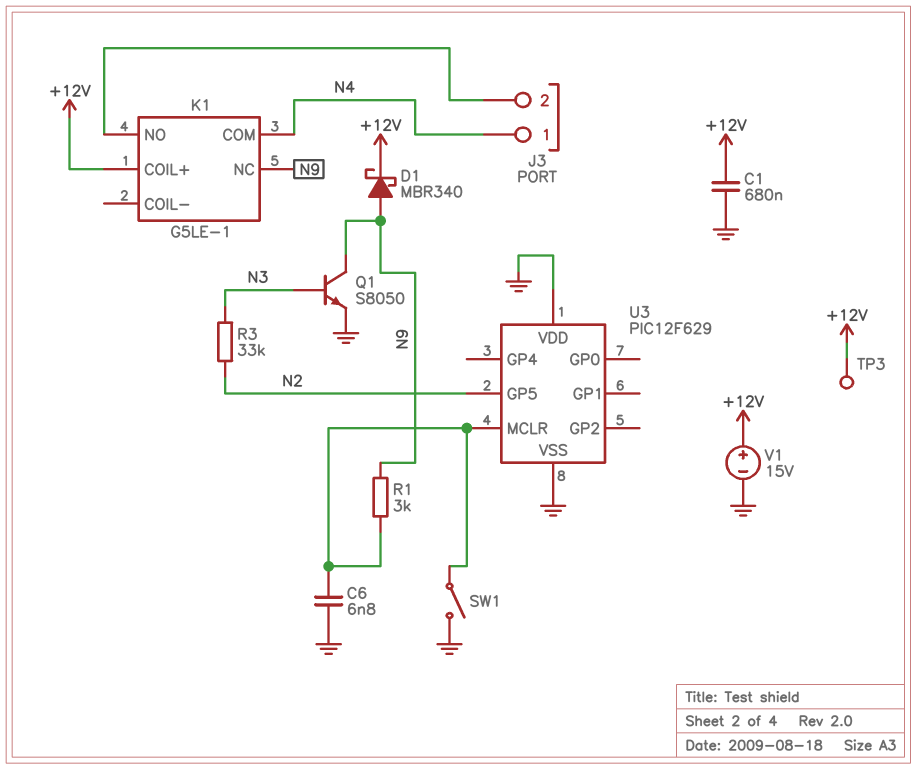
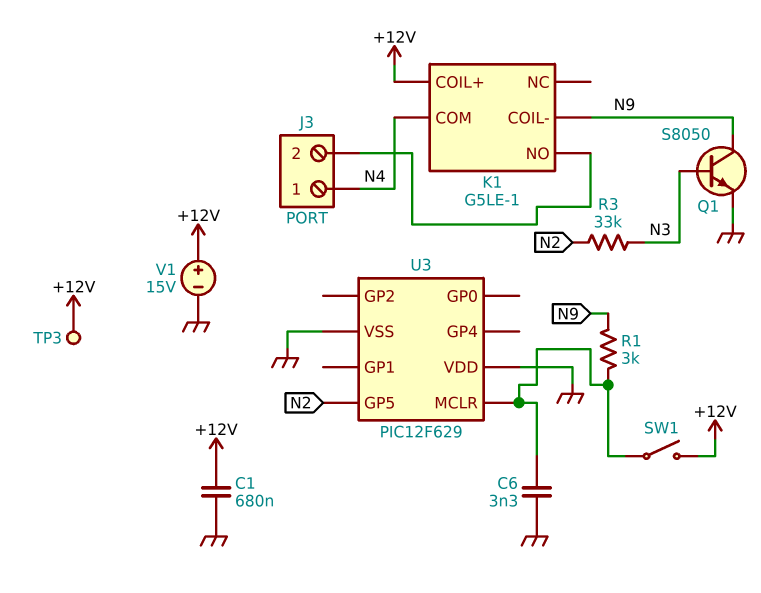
C6: 6.8nF (GND, U3/MCLR) -> 3.3nF (GND, U3/MCLR)
D1: schottky MBR340 (A N9, K +12V) -> none
K1 pin COIL-: none -> N9
K1 pin NC: N9 -> none
SW1: switch (GND, U3/MCLR) -> switch (+12V, U3/MCLR)

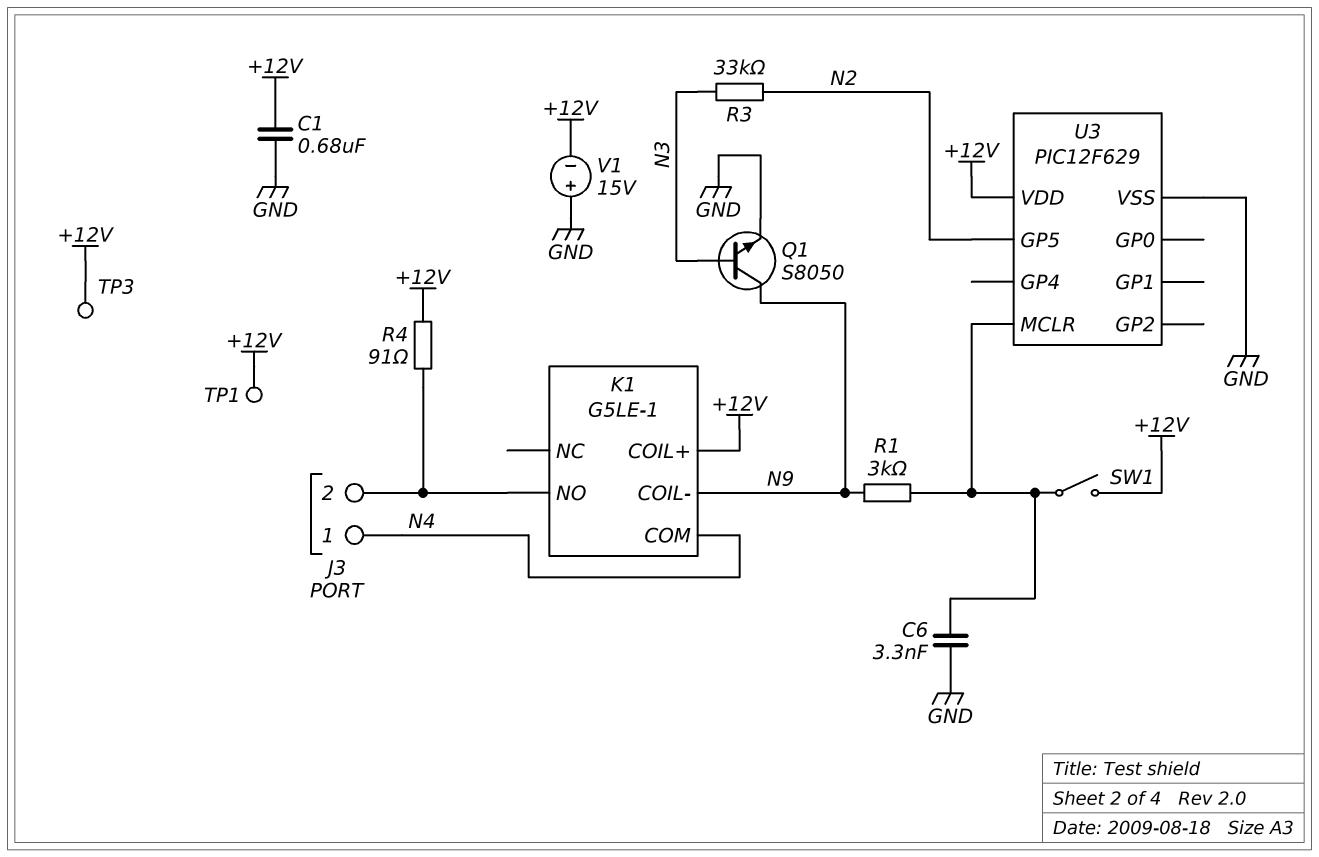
R4: none -> 91 (+12V, J3/2)
TP1: none -> test point (+12V)
U3 pin VDD: GND -> +12V
V1: 15V (plus +12V, minus GND) -> 15V (plus GND, minus +12V)

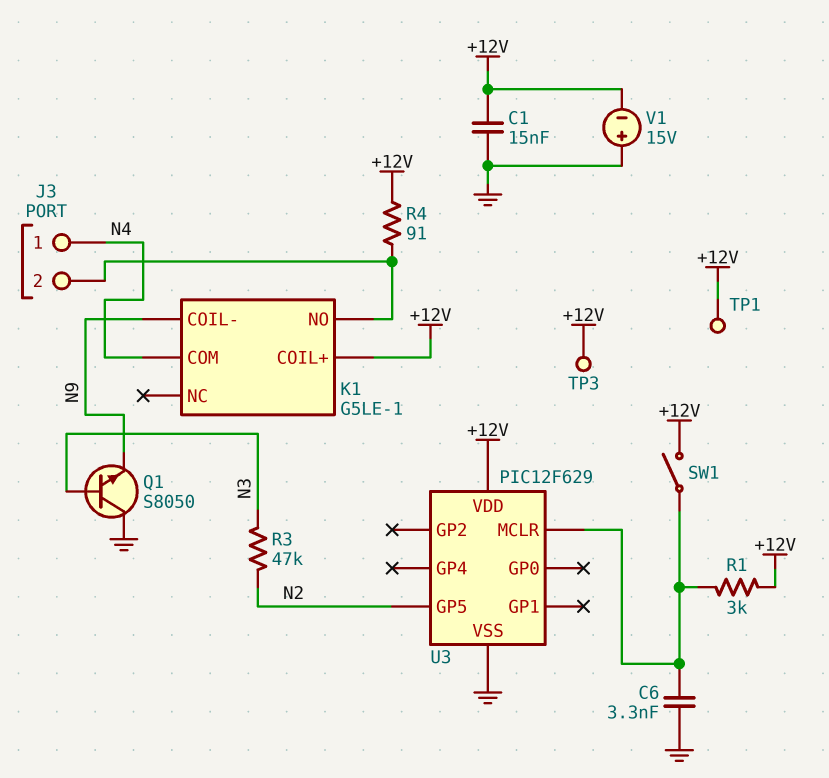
C1: 680nF (+12V, GND) -> 15nF (+12V, GND)
Q1: NPN S8050 (B N3, C N9, E GND) -> NPN S8050 (B N3, C GND, E N9)
R1: 3k (N9, U3/MCLR) -> 3k (+12V, U3/MCLR)
R3: 33k (N2, N3) -> 47k (N2, N3)

